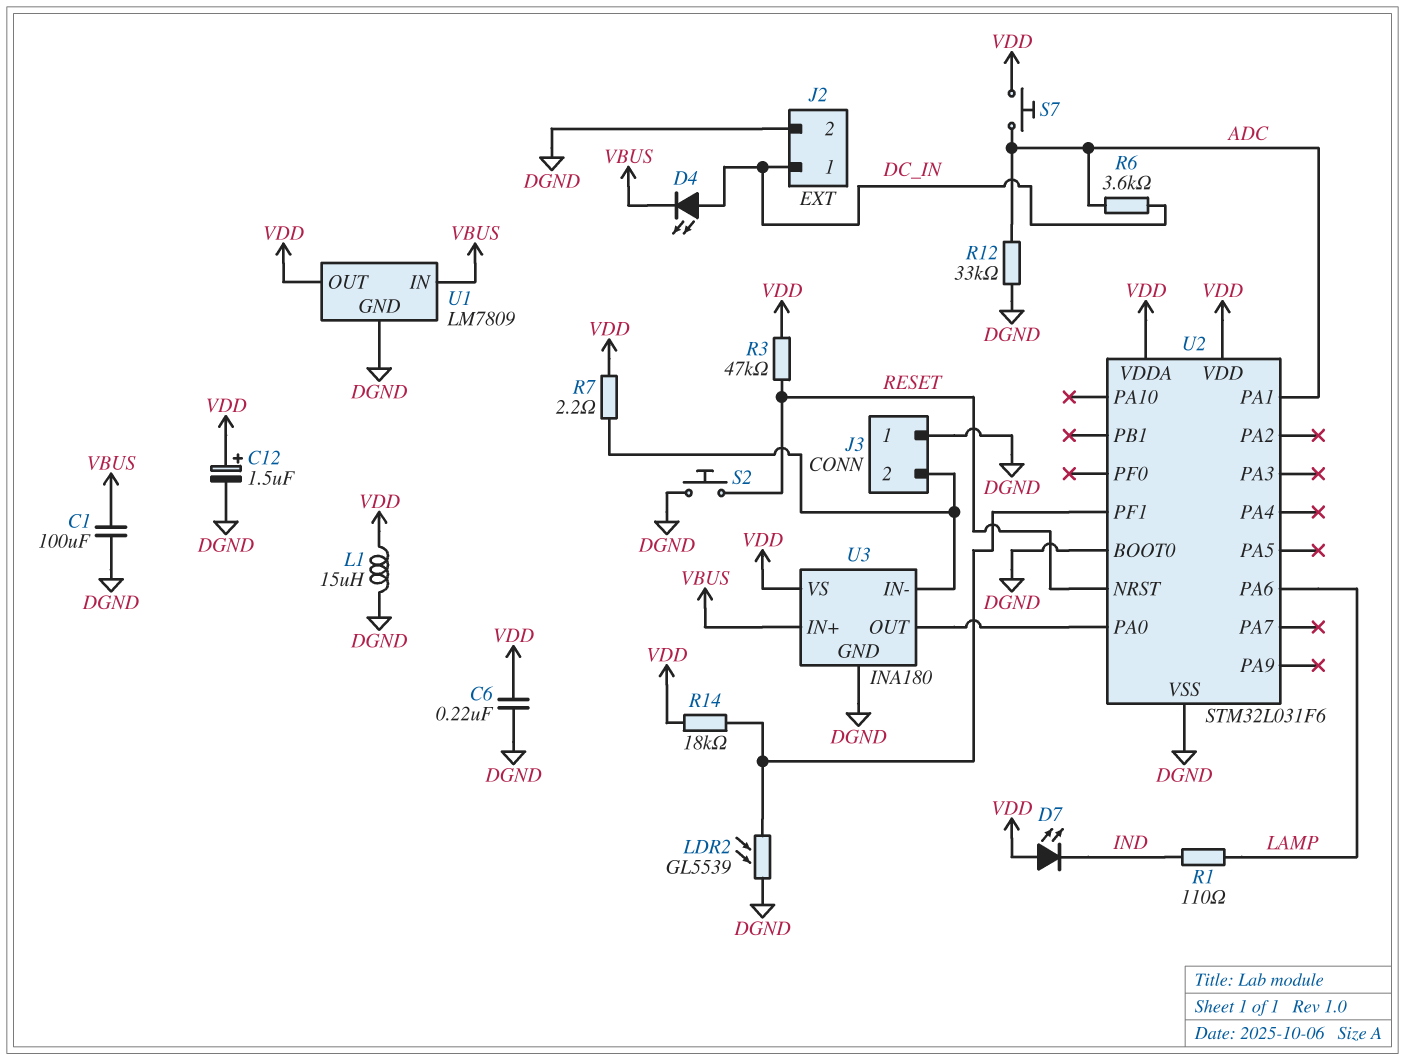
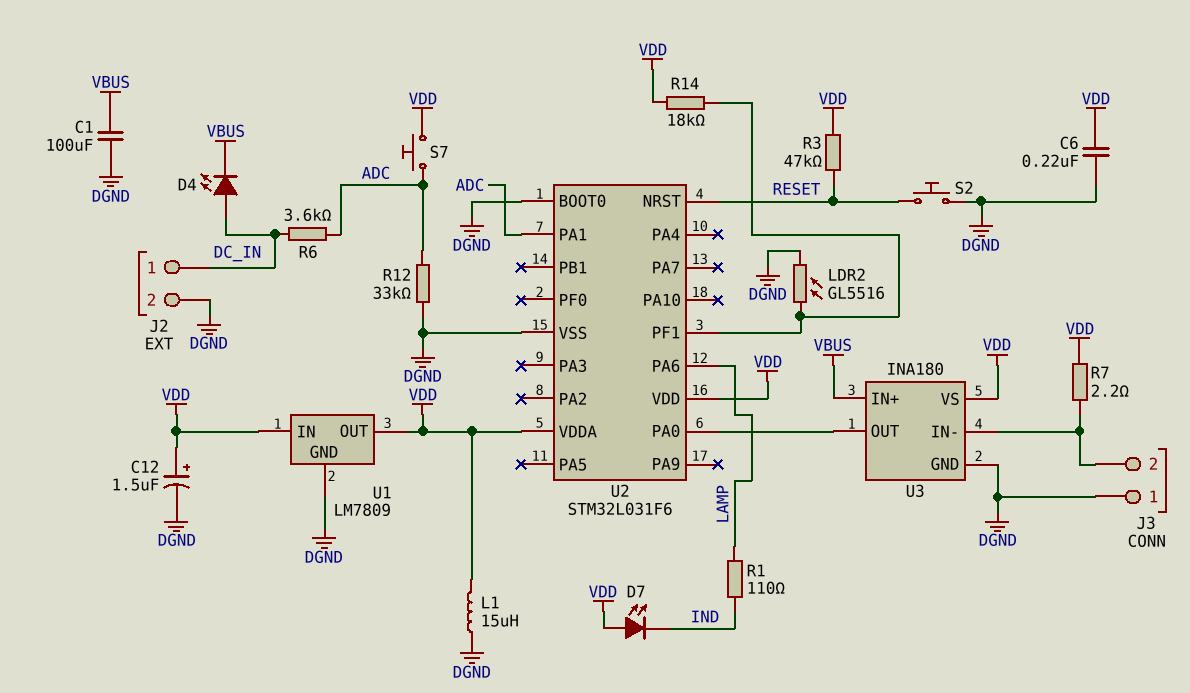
LDR2: GL5539 (DGND, U2/PF1) -> GL5516 (DGND, U2/PF1)
U1 pin IN: VBUS -> VDD

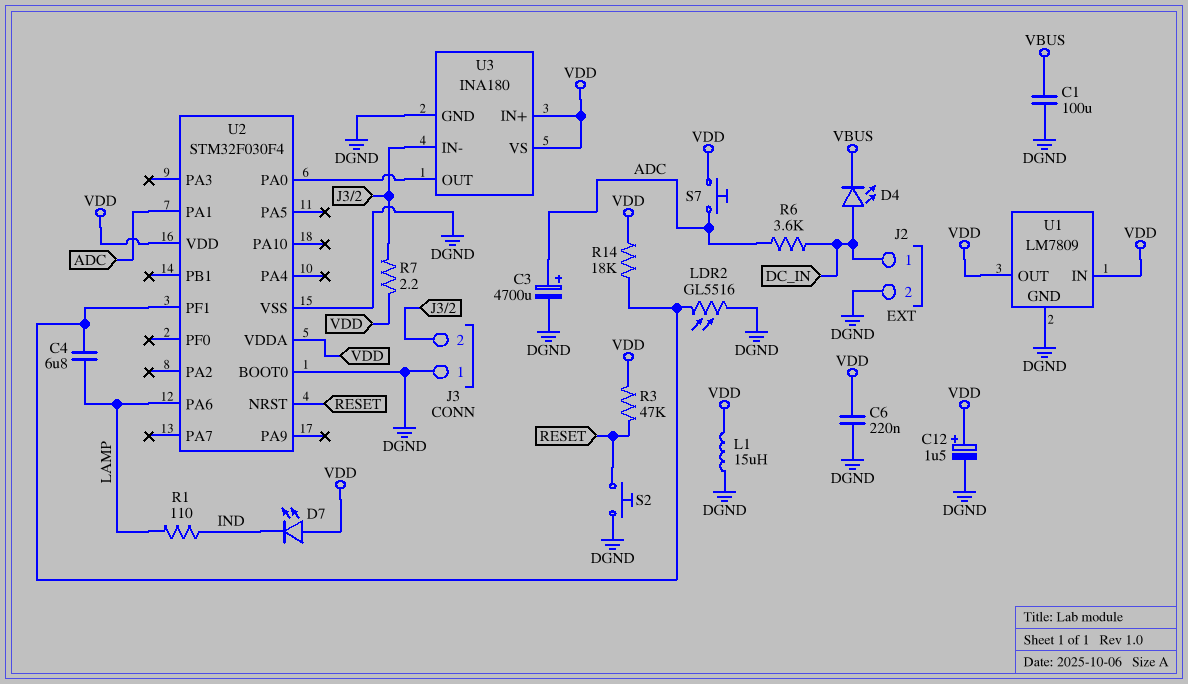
C3: none -> 4700uF (plus ADC, minus DGND)
C4: none -> 6.8uF (LAMP, U2/PF1)
R12: 33k (ADC, DGND) -> none
U2: STM32L031F6 -> STM32F030F4
U3 pin IN+: VBUS -> VDD

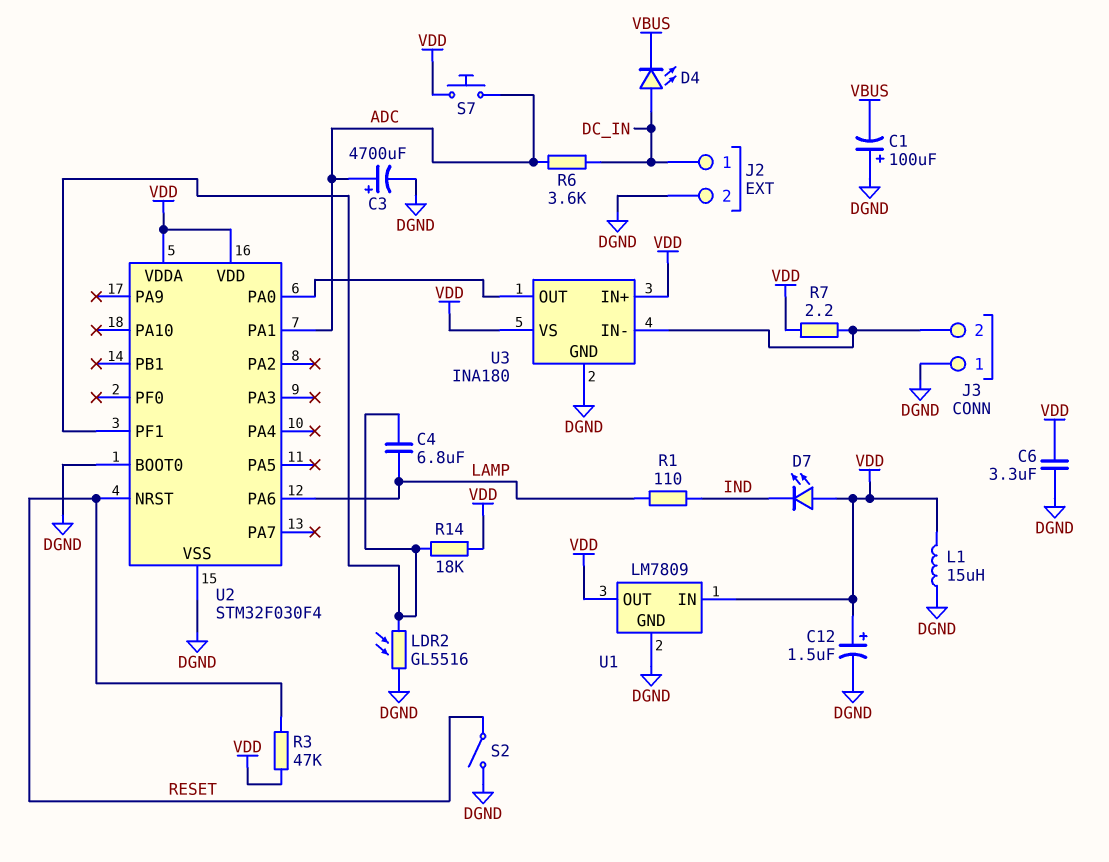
C1: 100uF (DGND, VBUS) -> 100uF (plus DGND, minus VBUS)
C6: 220nF (DGND, VDD) -> 3.3uF (DGND, VDD)
S2: button (DGND, RESET) -> switch (DGND, RESET)

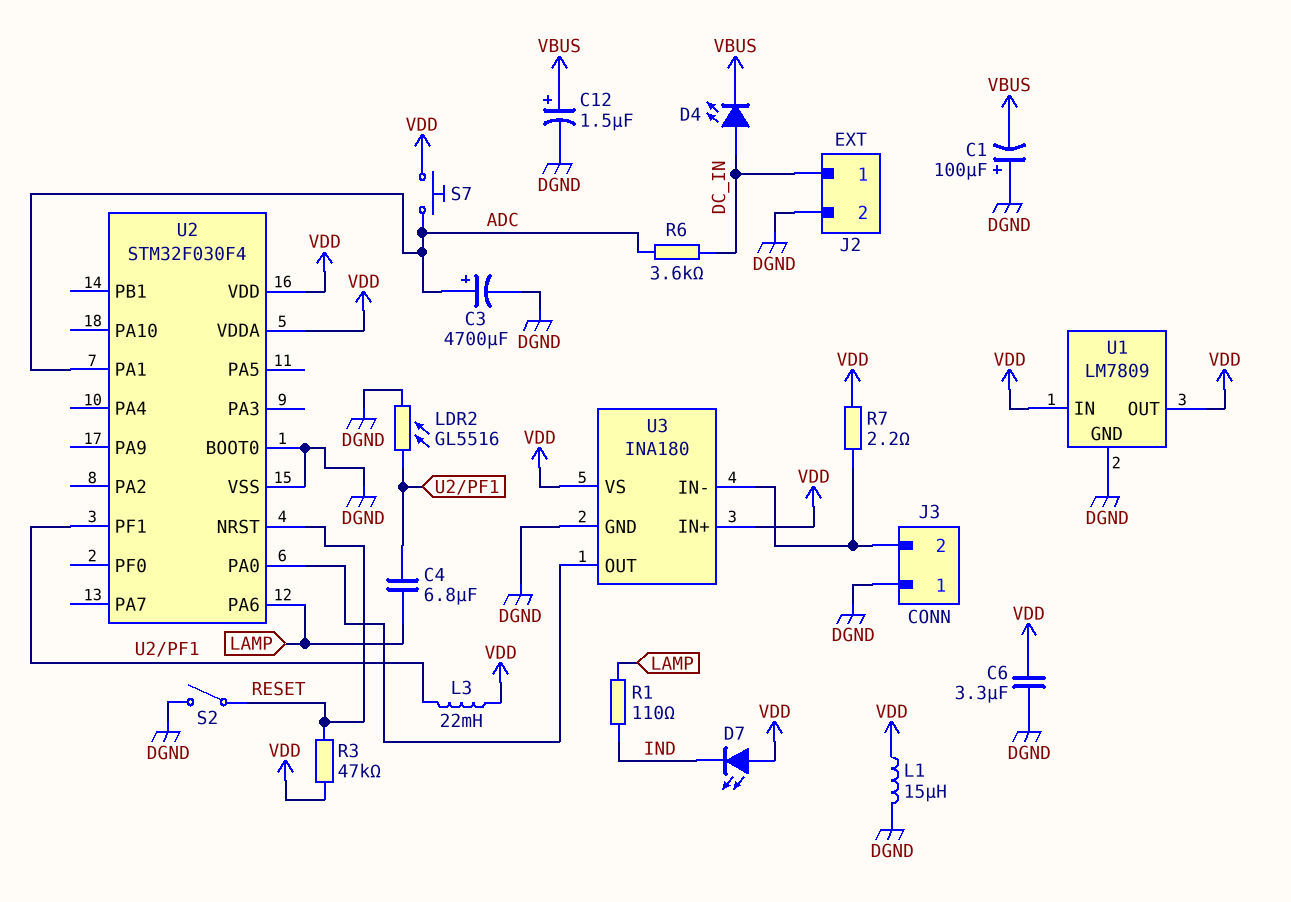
C12: 1.5uF (plus VDD, minus DGND) -> 1.5uF (plus VBUS, minus DGND)
L3: none -> 22mH (U2/PF1, VDD)
R14: 18k (U2/PF1, VDD) -> none

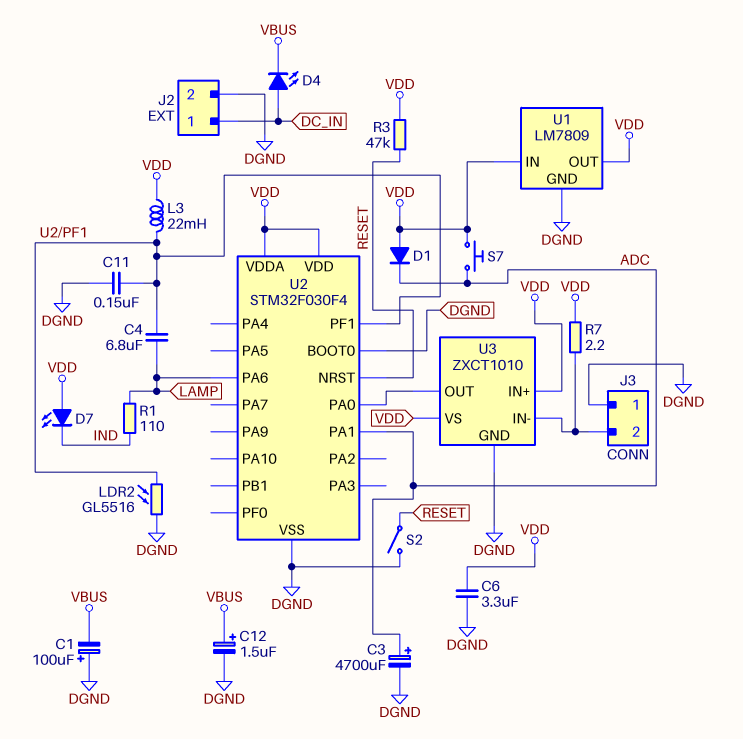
C11: none -> 150nF (DGND, U2/PF1)
D1: none -> diode (A VDD, K ADC)
L1: 15uH (DGND, VDD) -> none
R6: 3.6k (ADC, DC_IN) -> none
U3: INA180 -> ZXCT1010

